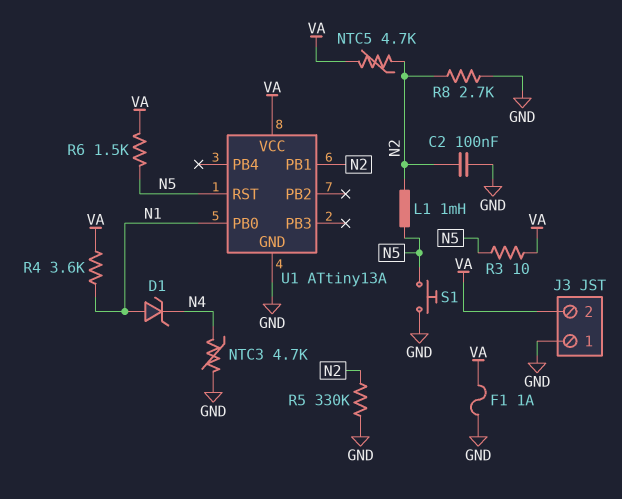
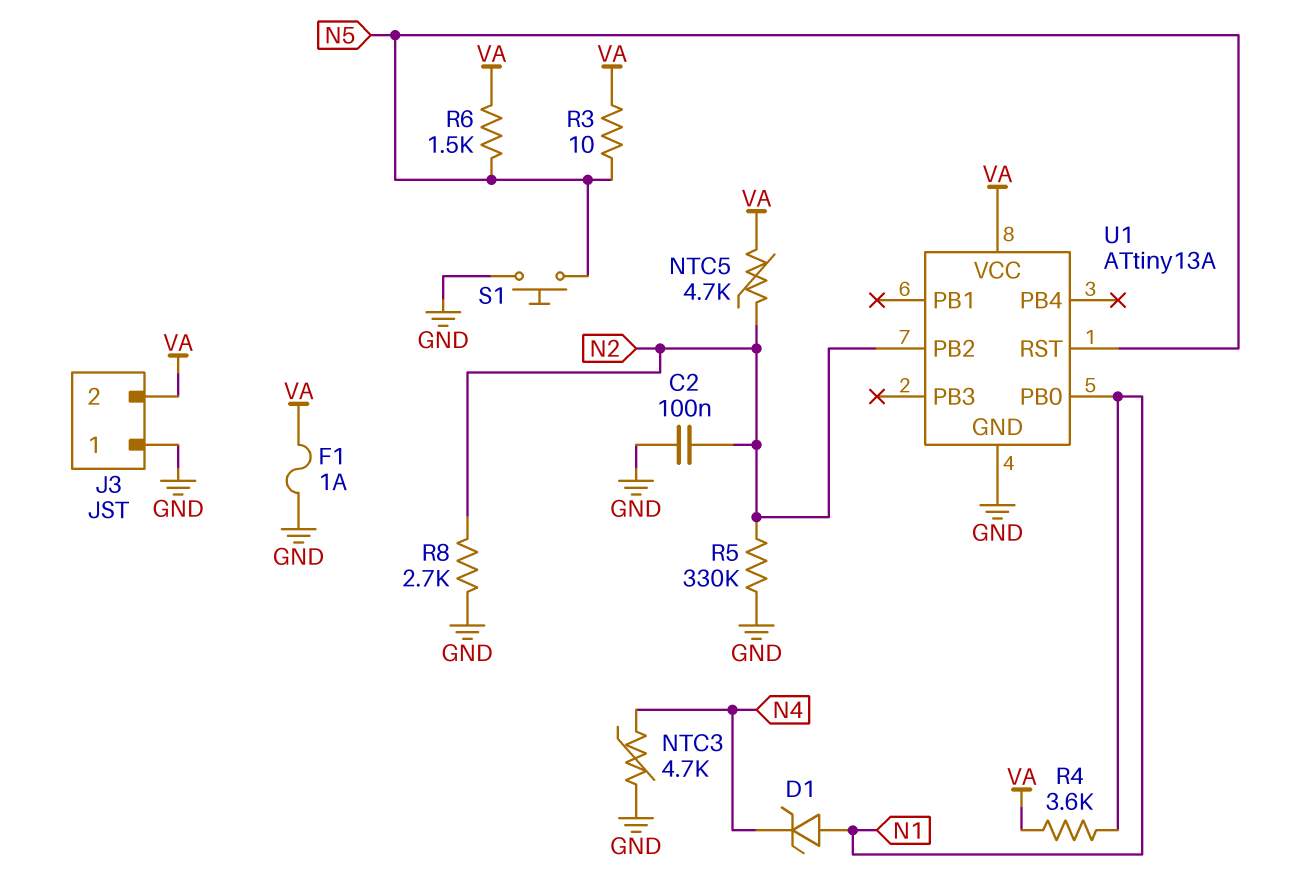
L1: 1mH (N2, N5) -> none
U1 pin PB1: N2 -> none
U1 pin PB2: none -> N2

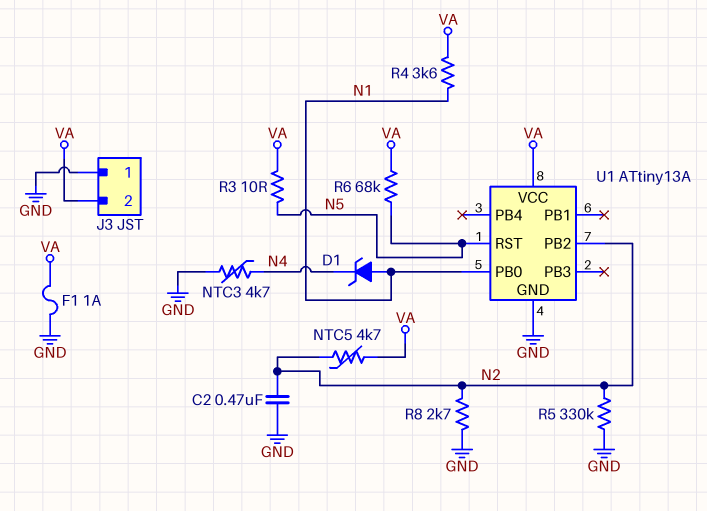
C2: 100nF (GND, N2) -> 470nF (GND, N2)
R6: 1.5k (N5, VA) -> 68k (N5, VA)
S1: button (GND, N5) -> none

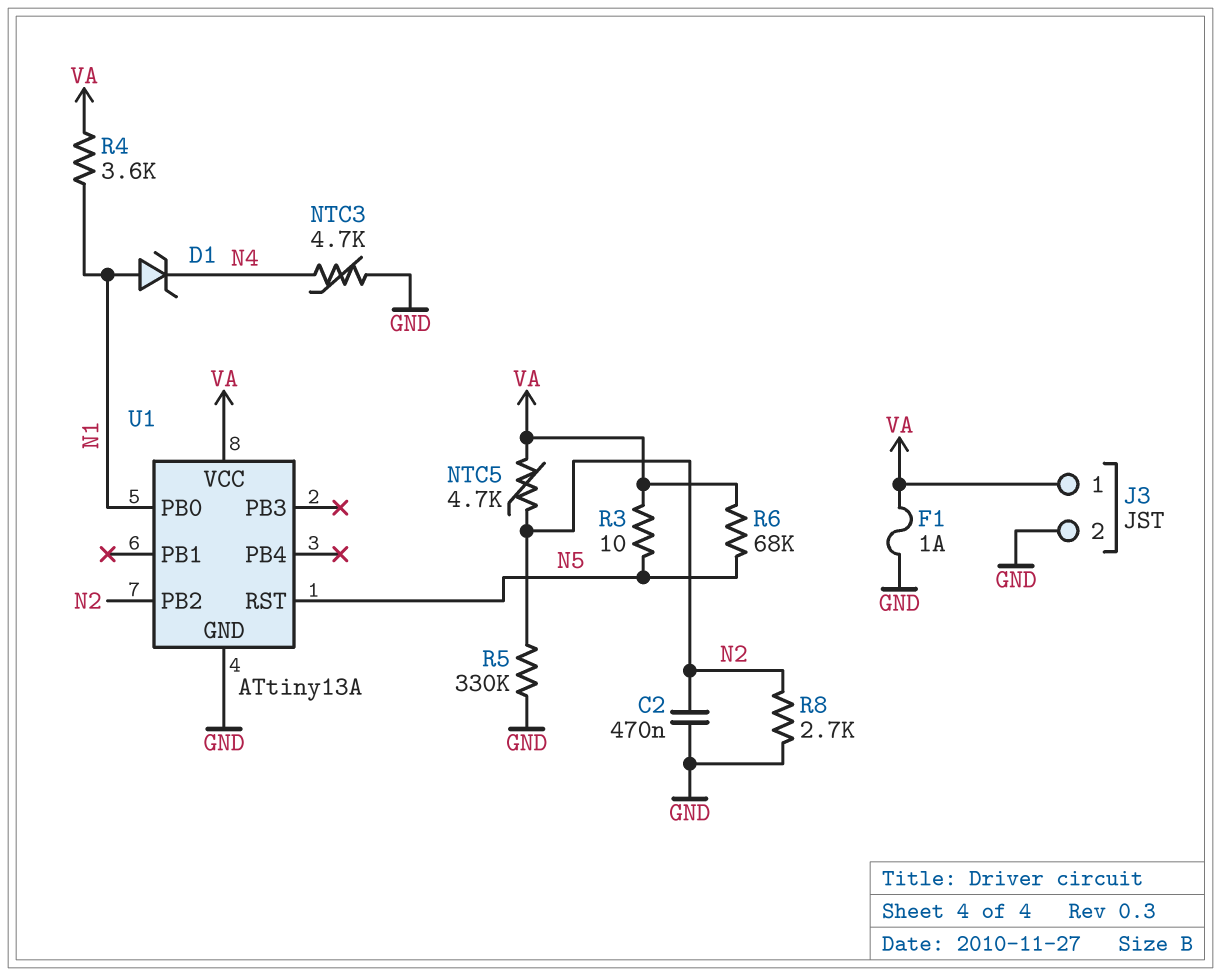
J3 pin 1: GND -> VA
J3 pin 2: VA -> GND

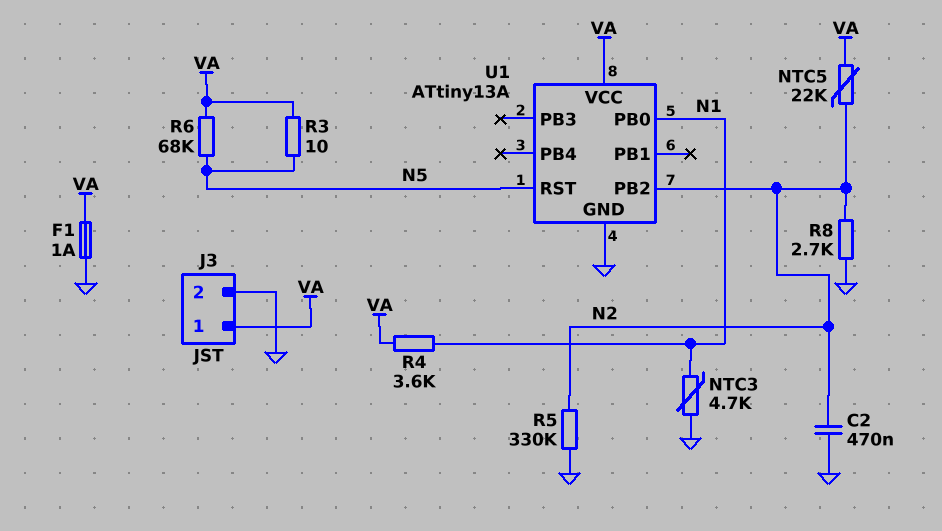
D1: zener (A N1, K N4) -> none
NTC3: 4.7k (GND, N4) -> 4.7k (GND, N1)
NTC5: 4.7k (N2, VA) -> 22k (N2, VA)

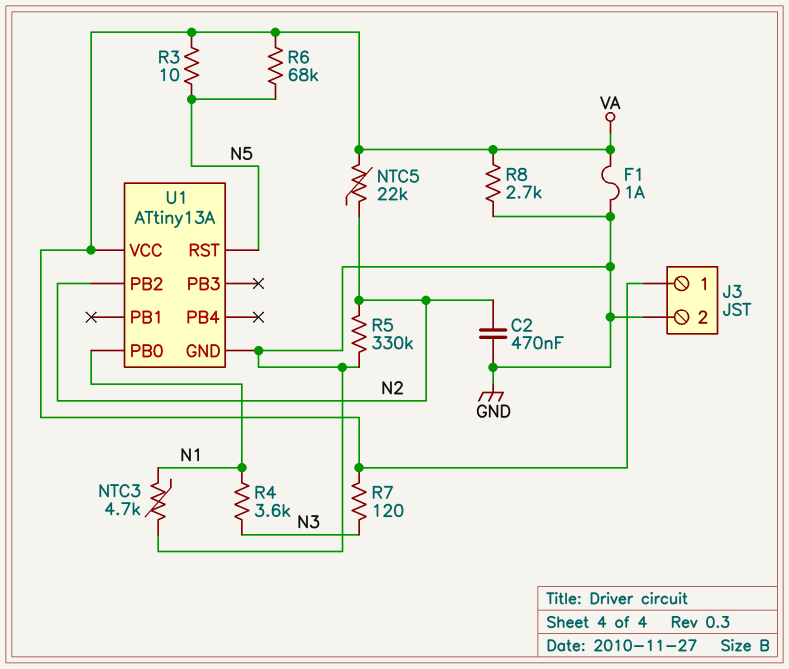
R4: 3.6k (N1, VA) -> 3.6k (N1, N3)
R7: none -> 120 (N3, VA)
R8: 2.7k (GND, N2) -> 2.7k (GND, VA)

